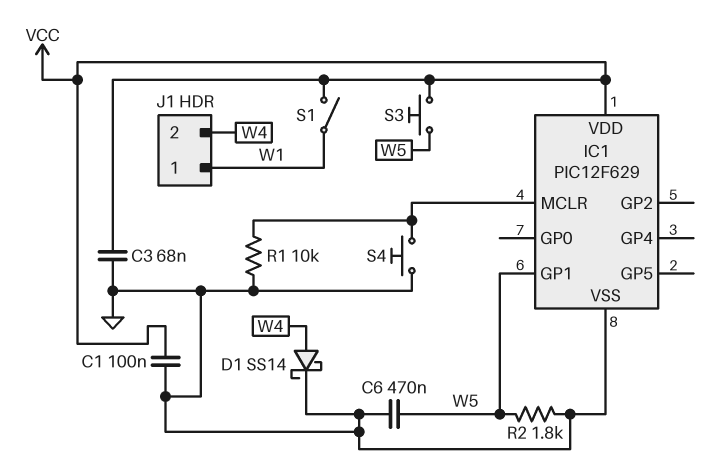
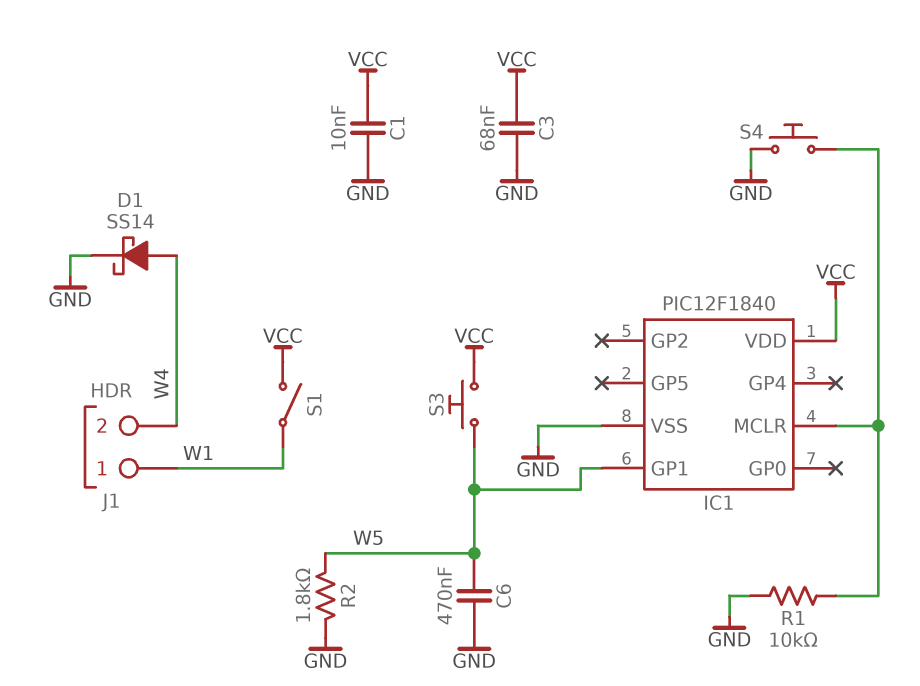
C1: 100nF (GND, VCC) -> 10nF (GND, VCC)
IC1: PIC12F629 -> PIC12F1840

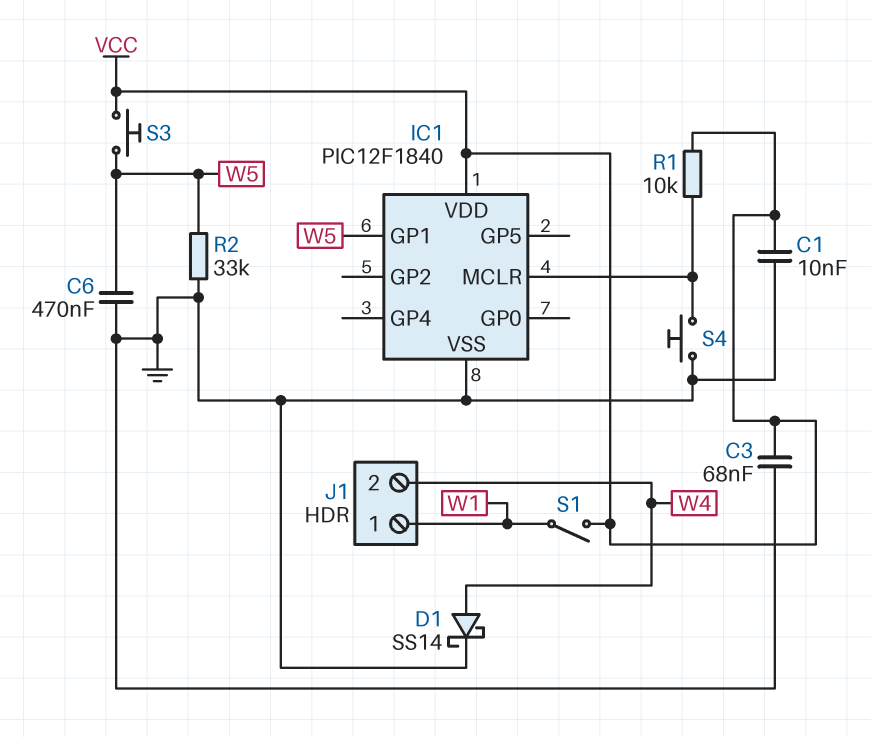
R1: 10k (GND, IC1/MCLR) -> 10k (IC1/MCLR, VCC)
R2: 1.8k (GND, W5) -> 33k (GND, W5)

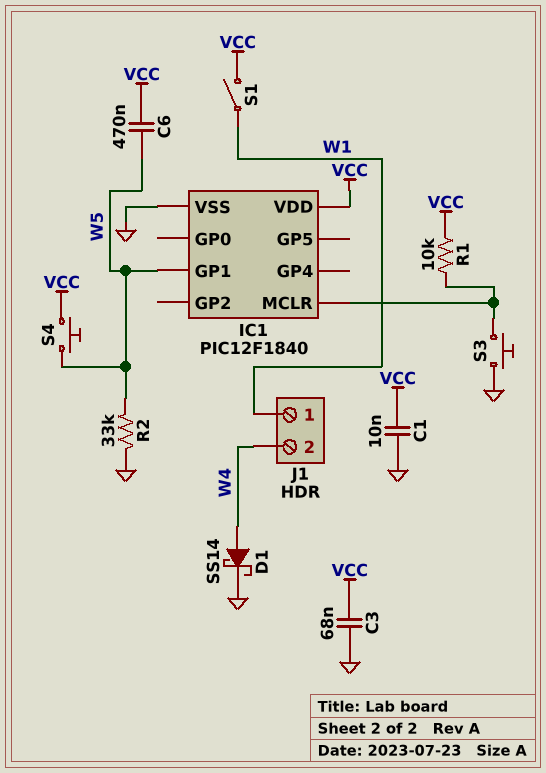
C6: 470nF (GND, W5) -> 470nF (VCC, W5)
S3: button (VCC, W5) -> button (GND, IC1/MCLR)
S4: button (GND, IC1/MCLR) -> button (VCC, W5)

